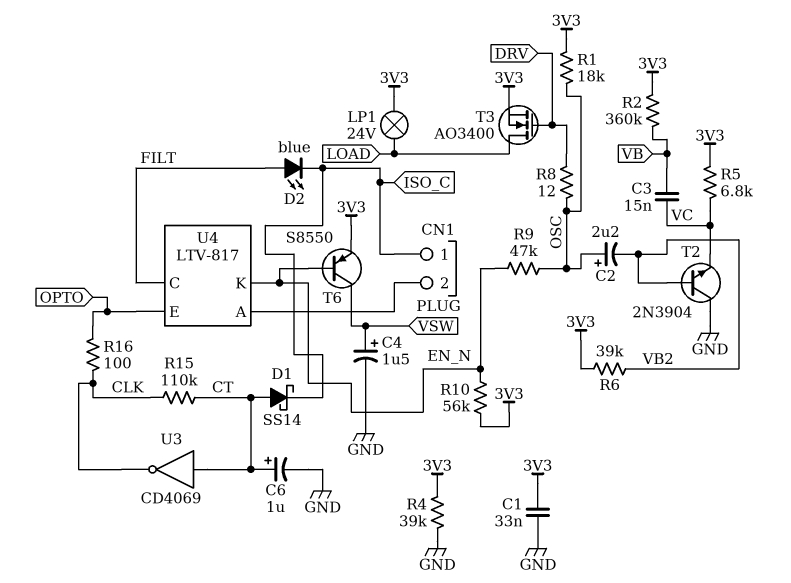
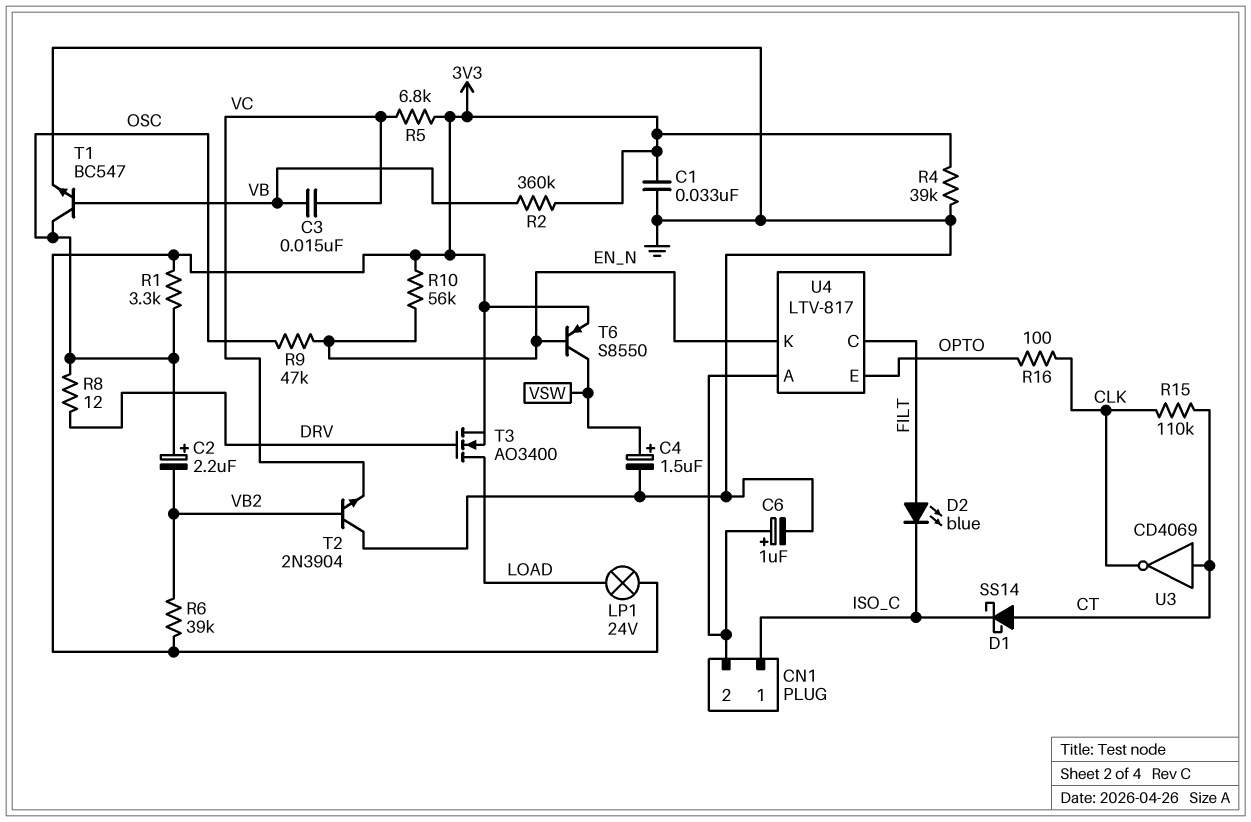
C6: 1uF (plus CT, minus GND) -> 1uF (plus CN1/2, minus GND)
R1: 18k (3V3, OSC) -> 3.3k (3V3, OSC)
T1: none -> NPN BC547 (B VB, C OSC, E GND)

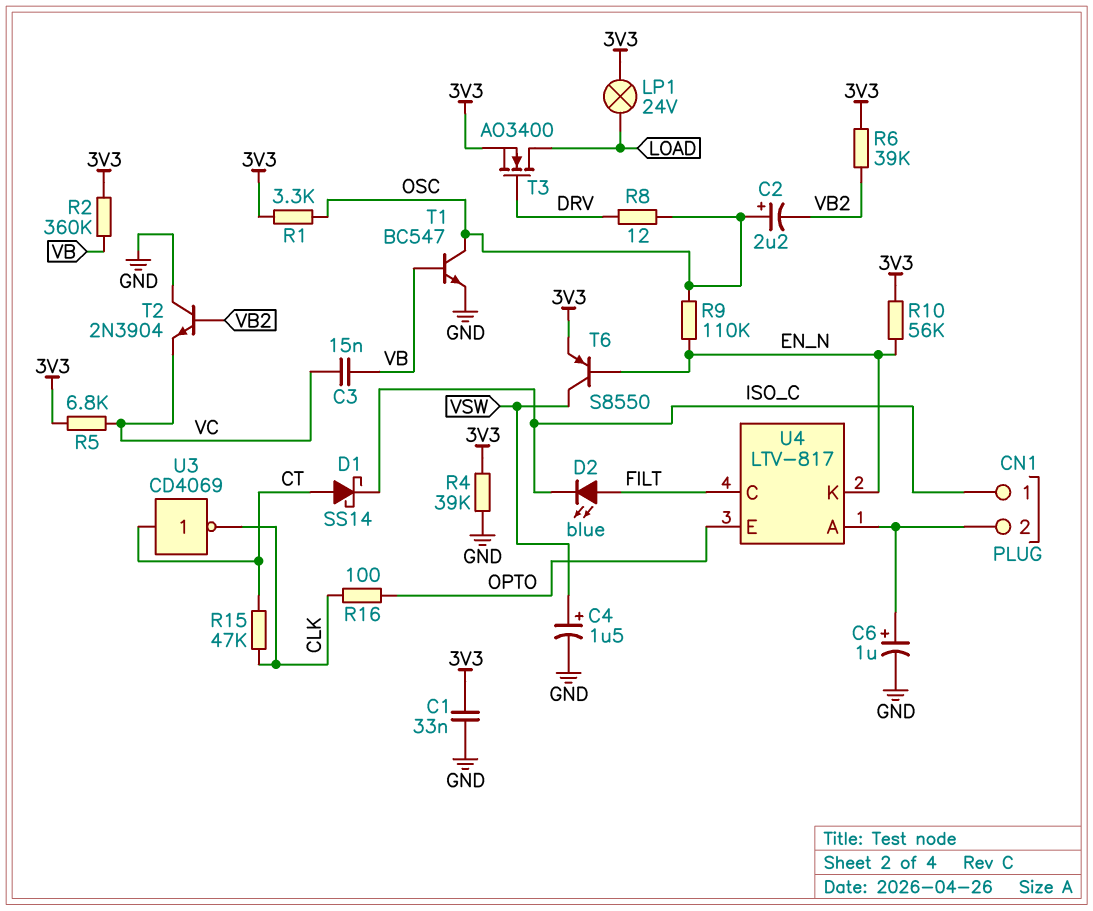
R9: 47k (EN_N, OSC) -> 110k (EN_N, OSC)
R15: 110k (CLK, CT) -> 47k (CLK, CT)

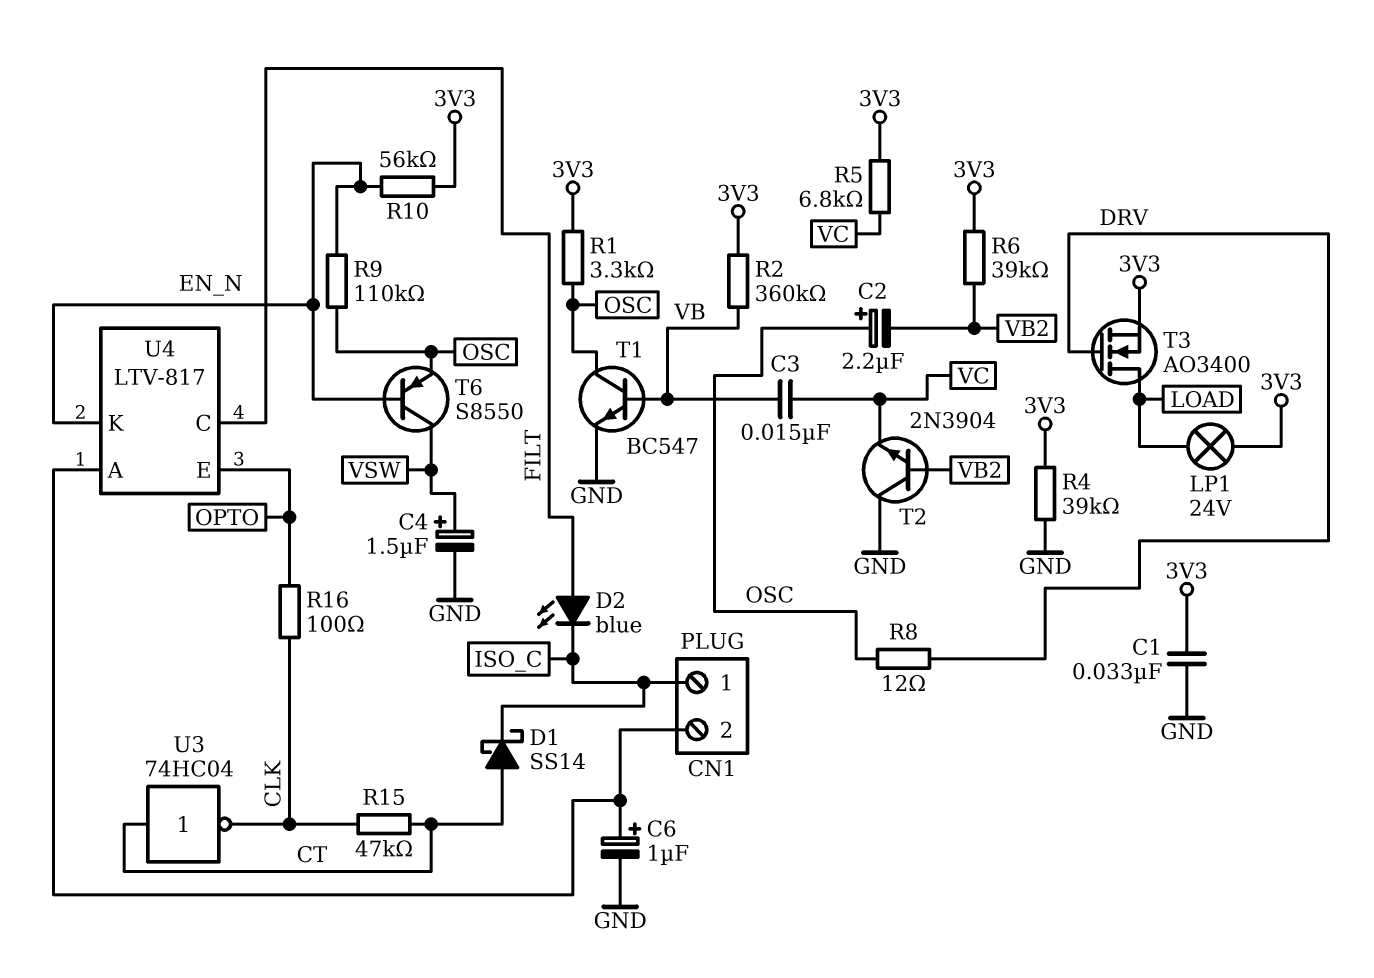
T6: PNP S8550 (B EN_N, C VSW, E 3V3) -> PNP S8550 (B EN_N, C VSW, E OSC)
U3: NOT CD4069 (in CT, out CLK) -> NOT 74HC04 (in CT, out CLK)

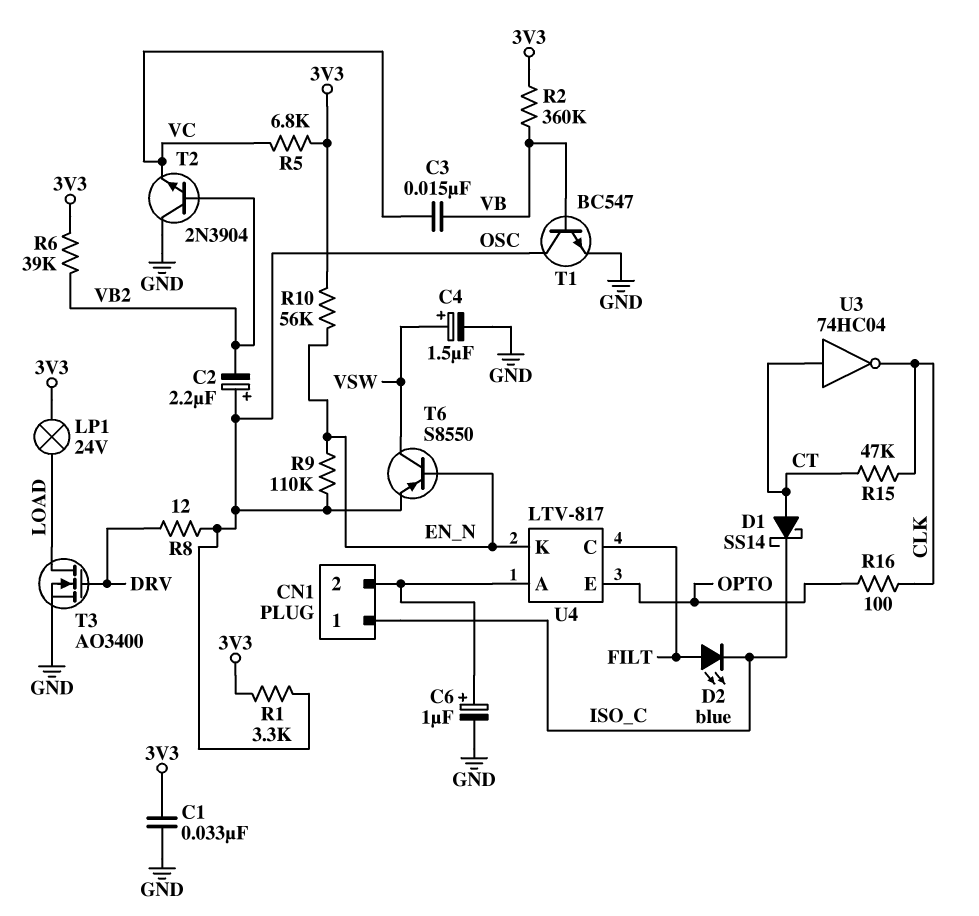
R4: 39k (3V3, GND) -> none
T3: NMOS AO3400 (G DRV, D LOAD, S 3V3) -> NMOS AO3400 (G DRV, D LOAD, S GND)

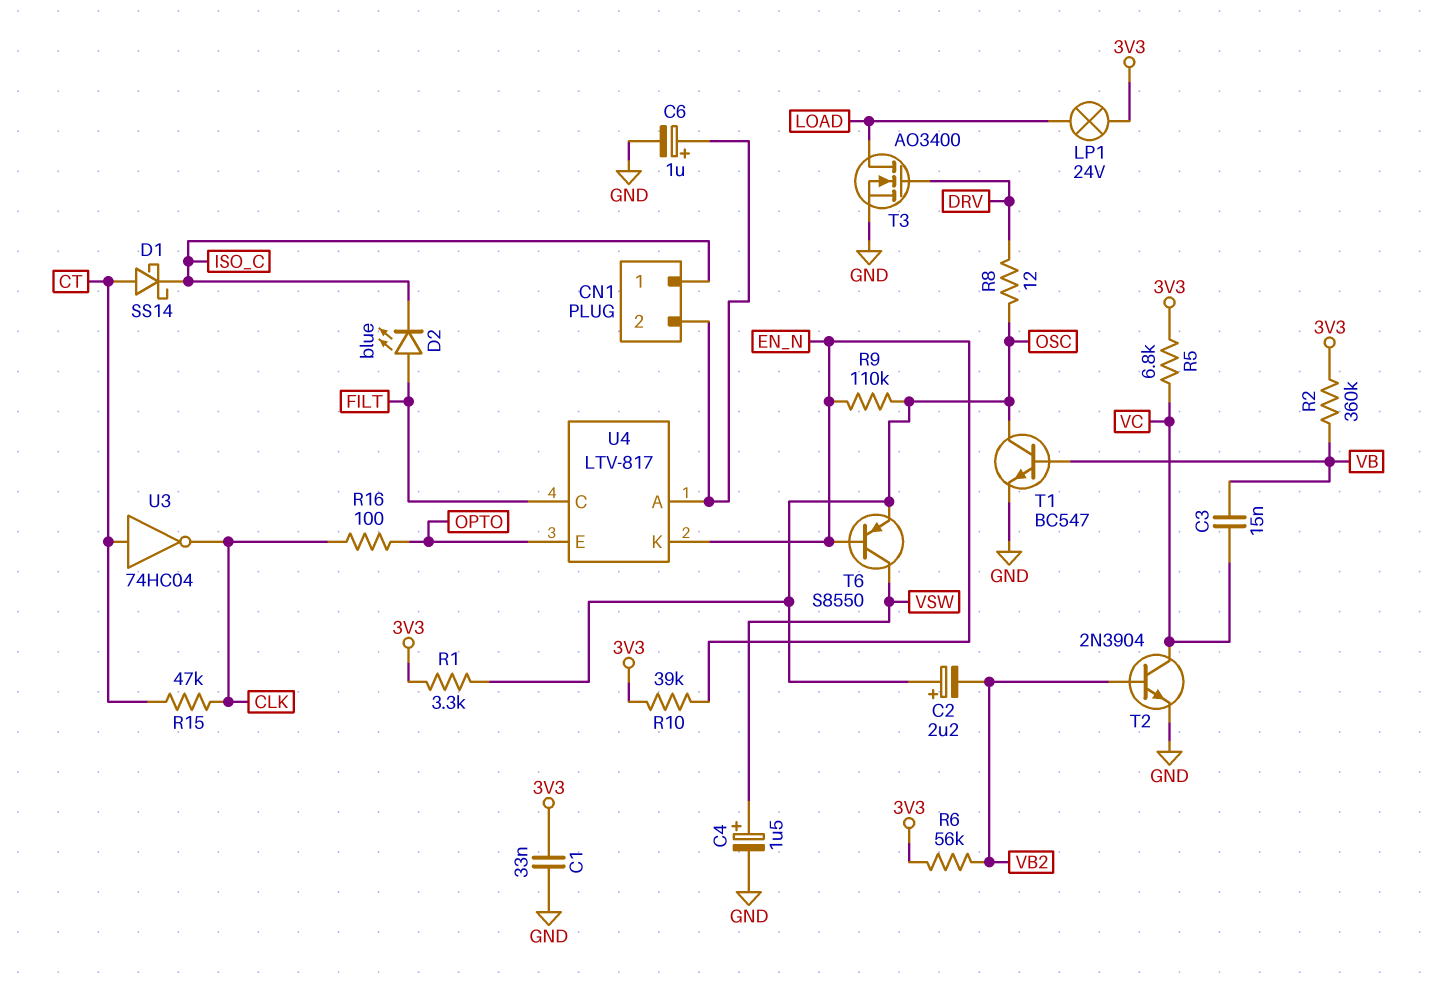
R6: 39k (3V3, VB2) -> 56k (3V3, VB2)
R10: 56k (3V3, EN_N) -> 39k (3V3, EN_N)
T2: NPN 2N3904 (B VB2, C GND, E VC) -> NPN 2N3904 (B VB2, C VC, E GND)

